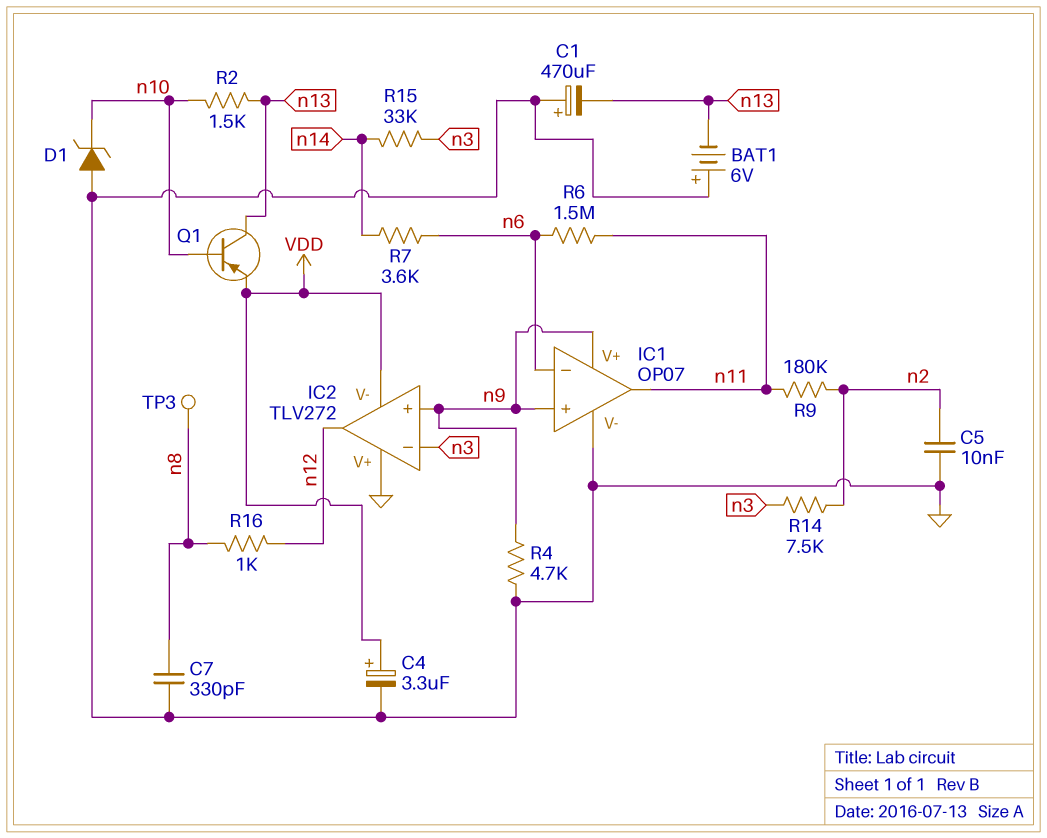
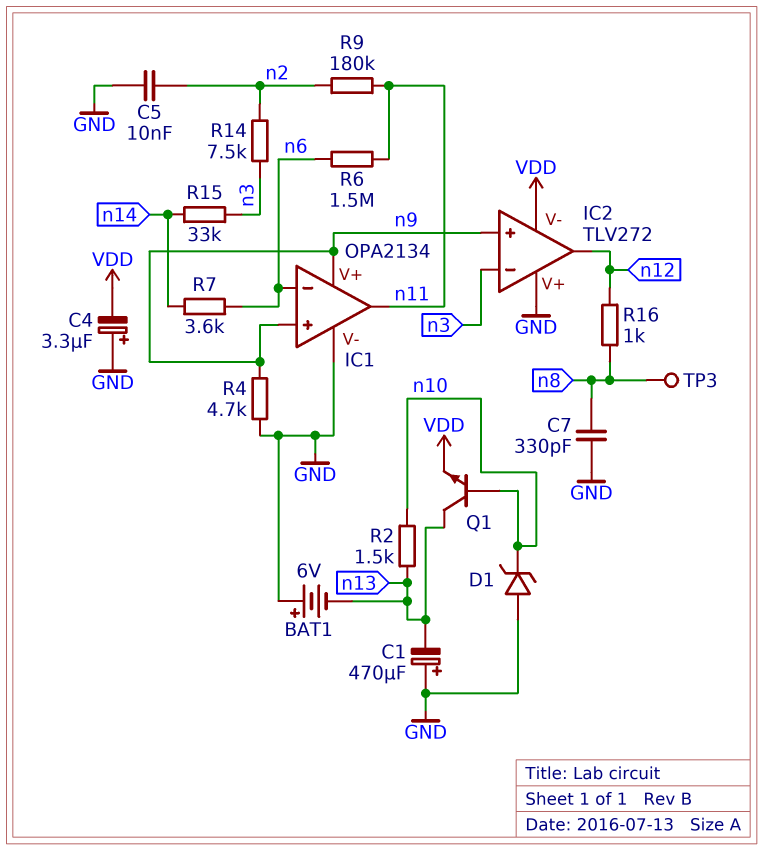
C4: 3.3uF (plus VDD, minus GND) -> 3.3uF (plus GND, minus VDD)
IC1: OP07 -> OPA2134
Q1: PNP (B n10, C n13, E VDD) -> NPN (B n10, C n13, E VDD)

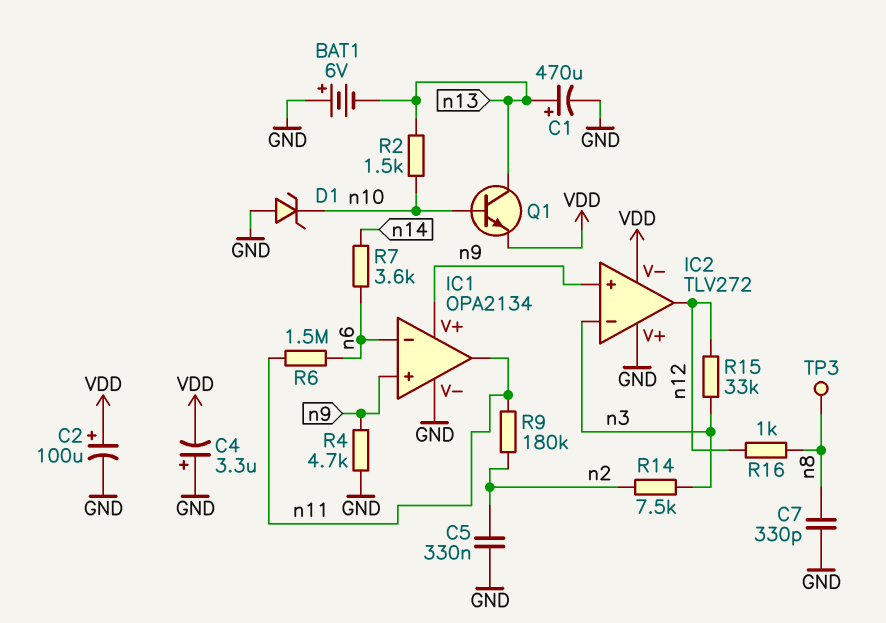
C1: 470uF (plus GND, minus n13) -> 470uF (plus n13, minus GND)
C2: none -> 100uF (plus VDD, minus GND)
C5: 10nF (GND, n2) -> 330nF (GND, n2)
R15: 33k (n3, n14) -> 33k (n3, n12)

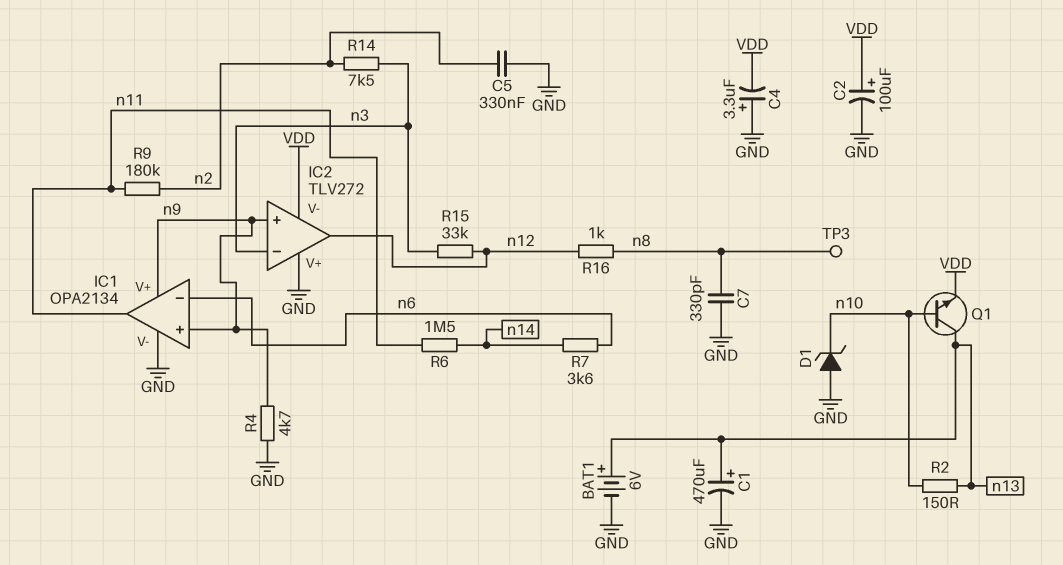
BAT1: 6V (plus GND, minus n13) -> 6V (plus n13, minus GND)
R2: 1.5k (n10, n13) -> 150 (n10, n13)
R6: 1.5M (n6, n11) -> 1.5M (n11, n14)

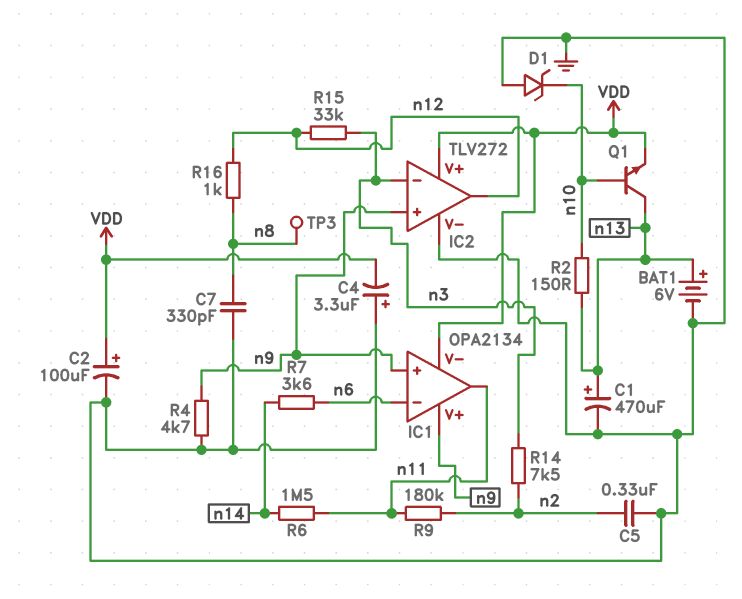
IC1 pin V-: GND -> VDD
IC2 pin V+: GND -> VDD
IC2 pin V-: VDD -> GND

